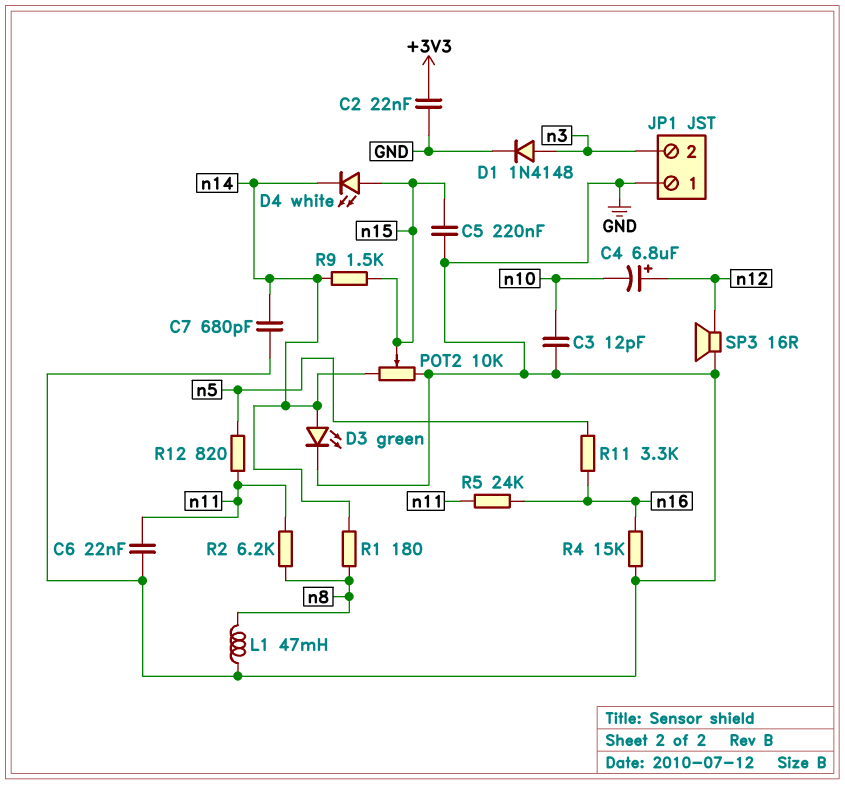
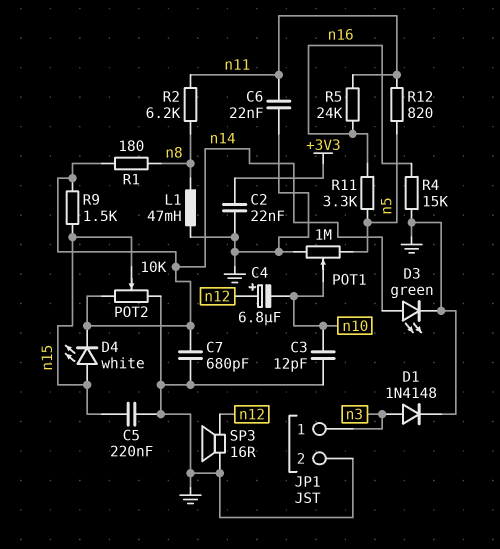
JP1 pin 1: GND -> n3
JP1 pin 2: n3 -> GND
POT1: none -> 1M (GND, n5, wiper n10)

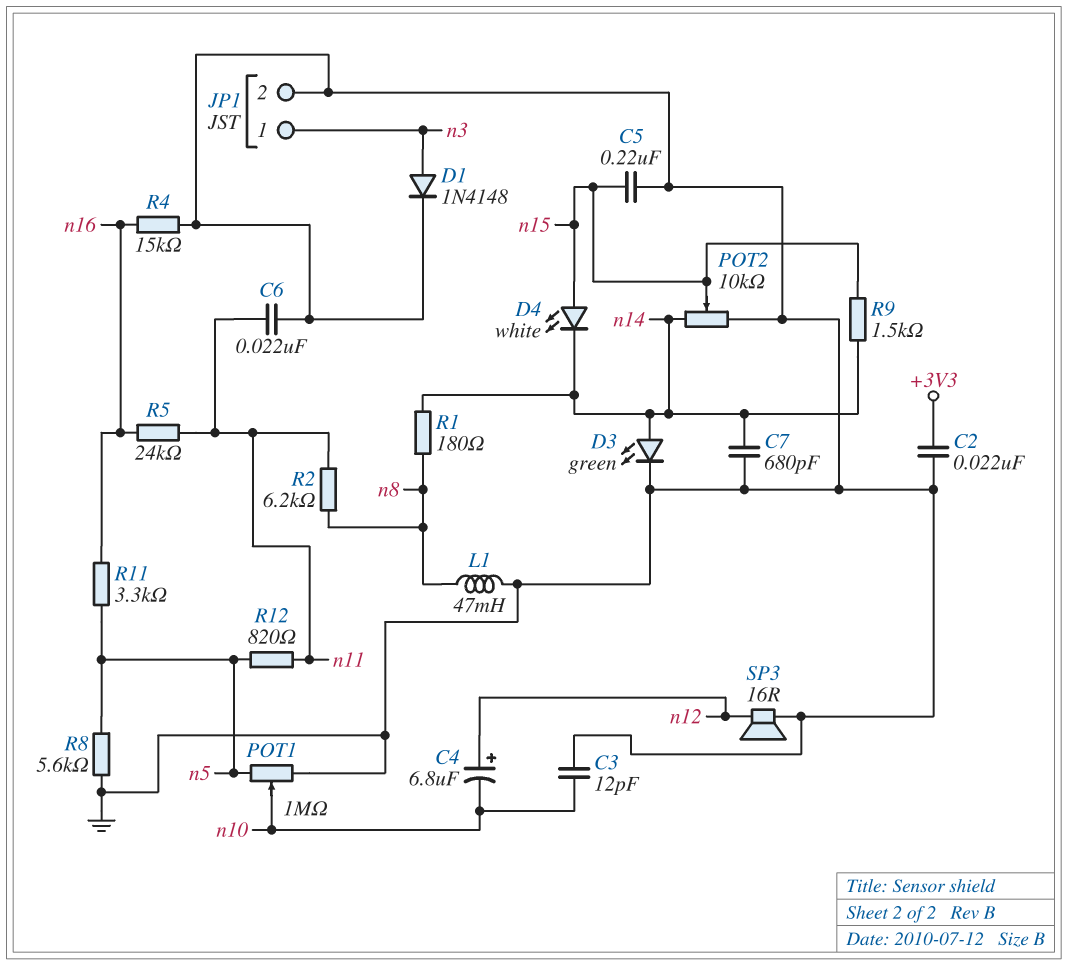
R8: none -> 5.6k (GND, n5)

